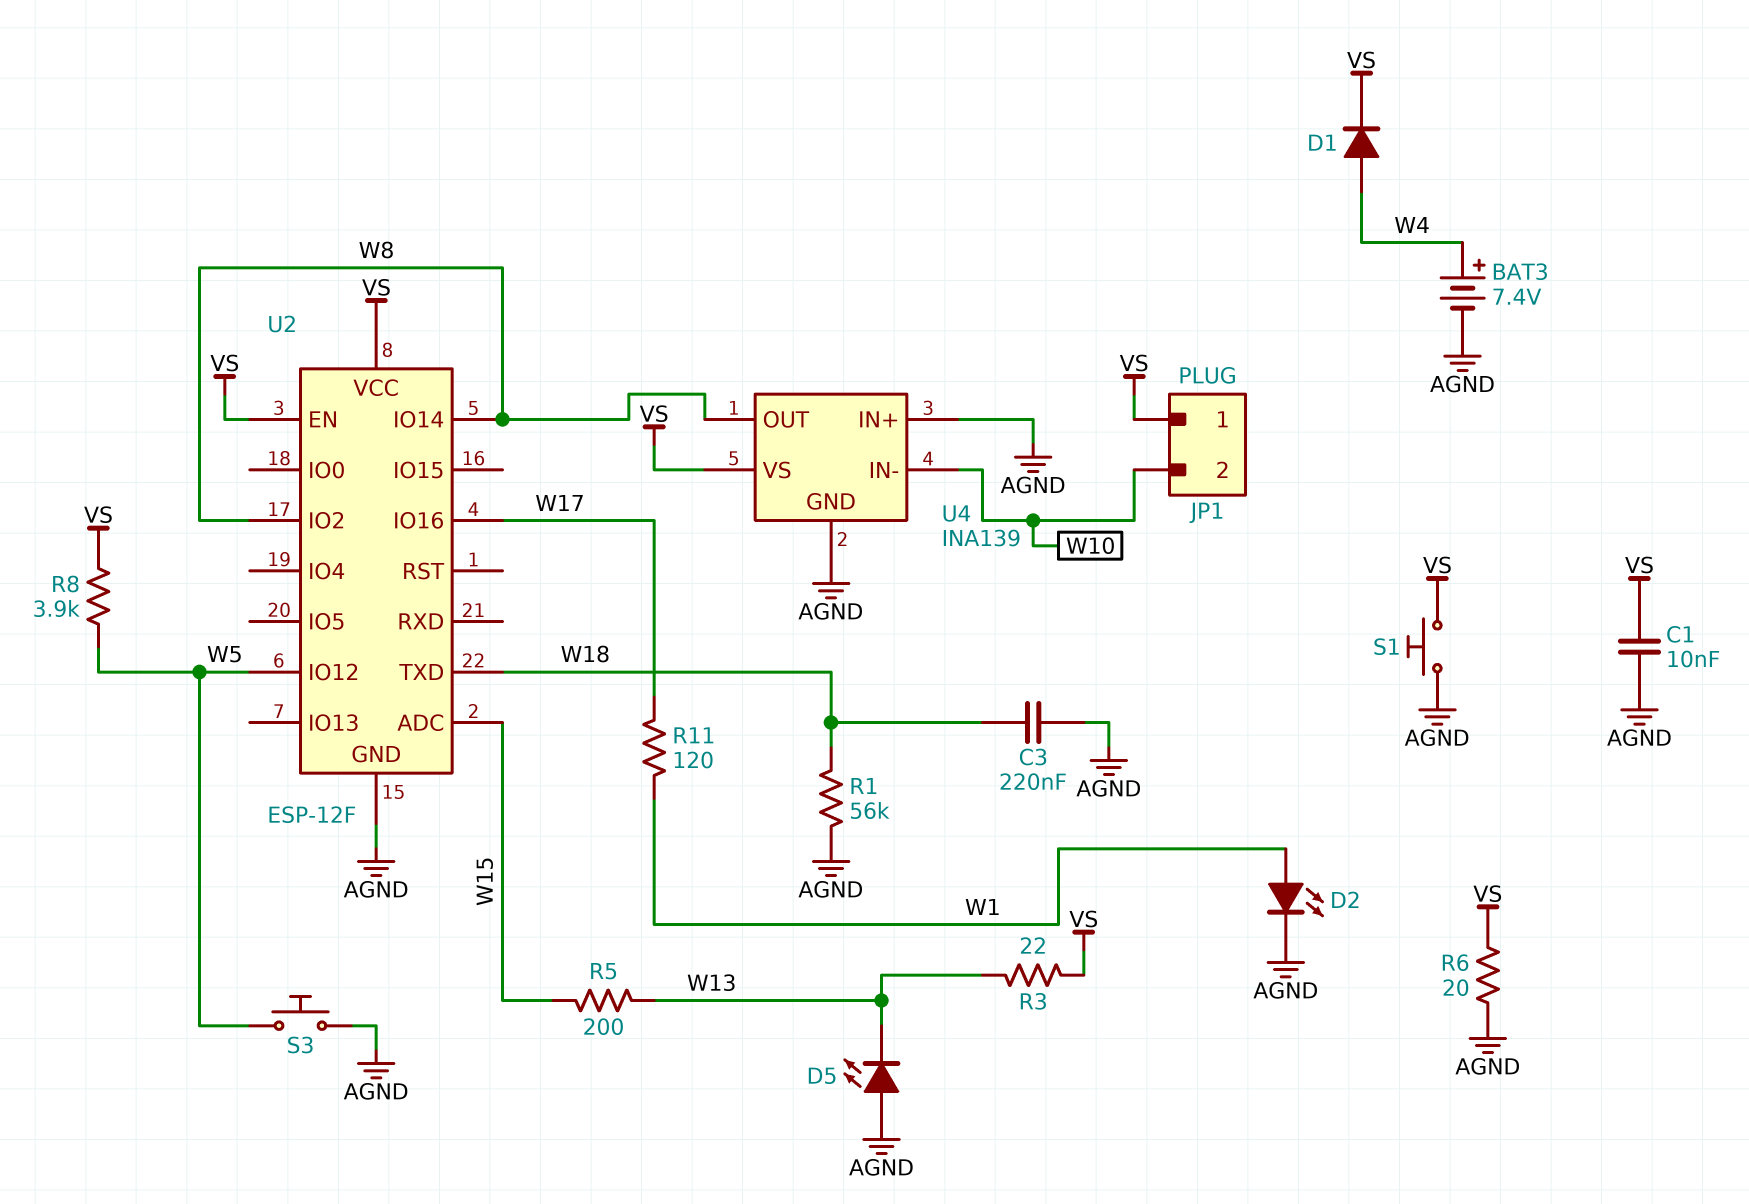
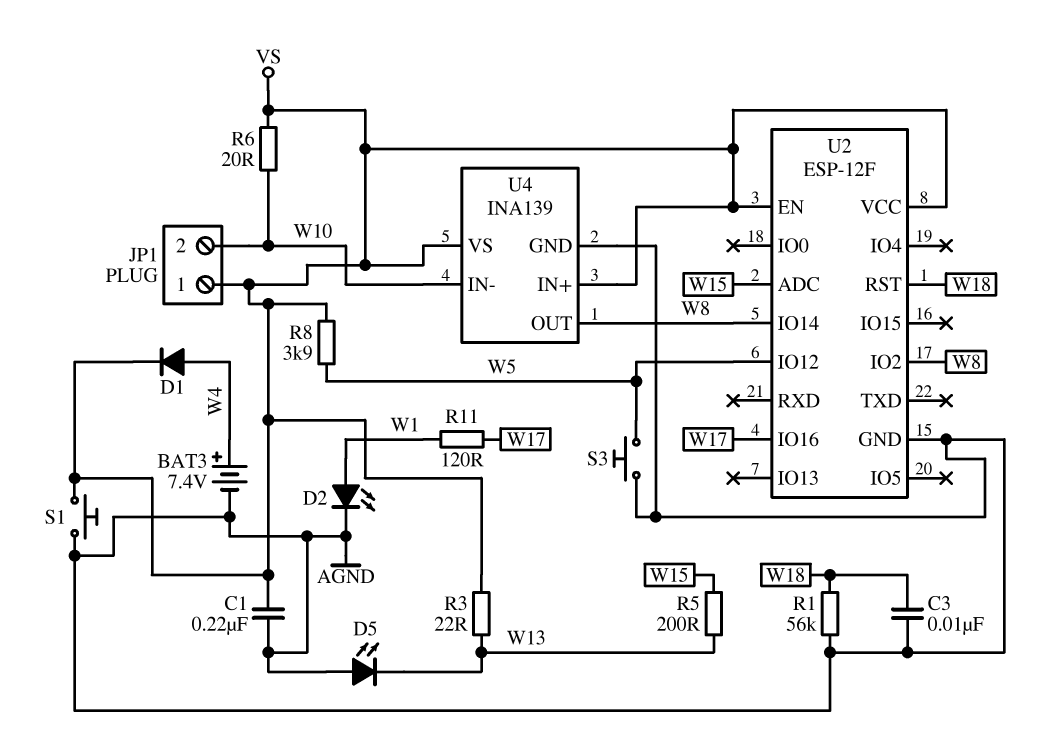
C1: 10nF (AGND, VS) -> 220nF (AGND, VS)
C3: 220nF (AGND, W18) -> 10nF (AGND, W18)
R6: 20 (AGND, VS) -> 20 (VS, W10)
U2 pin RST: none -> W18
U2 pin TXD: W18 -> none
U4 pin IN+: AGND -> VS

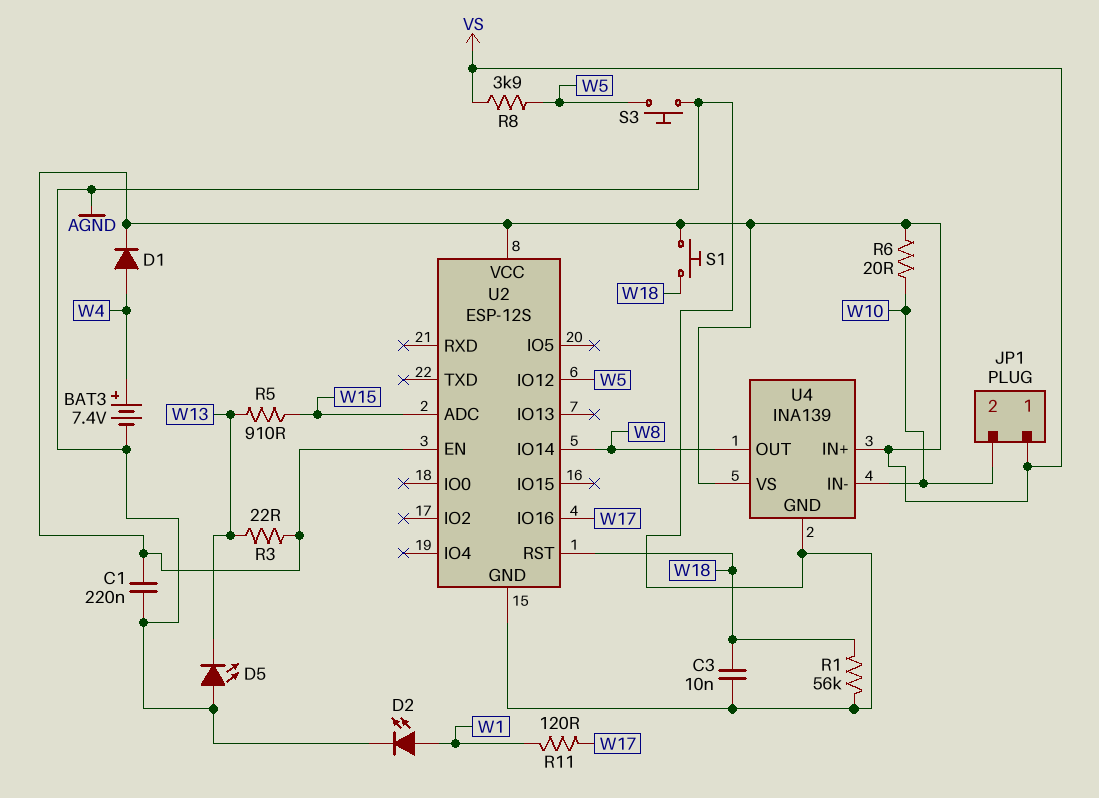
R5: 200 (W13, W15) -> 910 (W13, W15)
S1: button (AGND, VS) -> button (VS, W18)
U2: ESP-12F -> ESP-12S
U2 pin IO2: W8 -> none

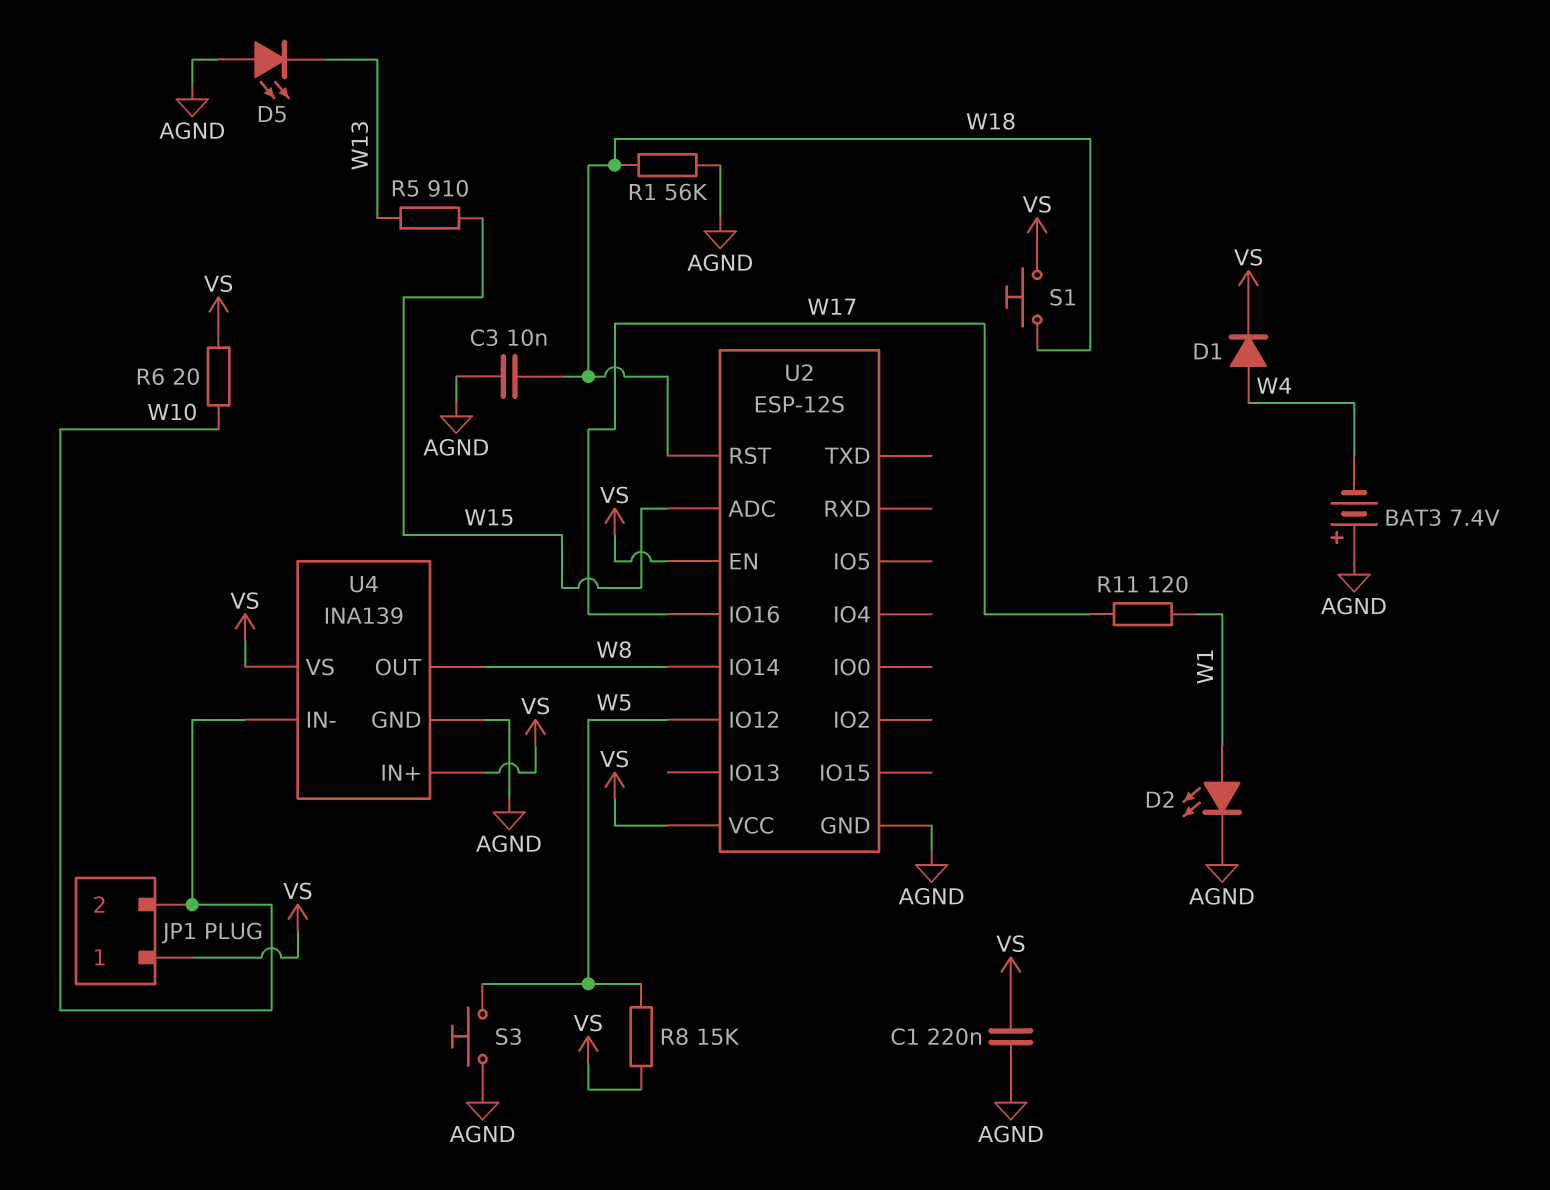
BAT3: 7.4V (plus W4, minus AGND) -> 7.4V (plus AGND, minus W4)
R3: 22 (VS, W13) -> none
R8: 3.9k (VS, W5) -> 15k (VS, W5)

